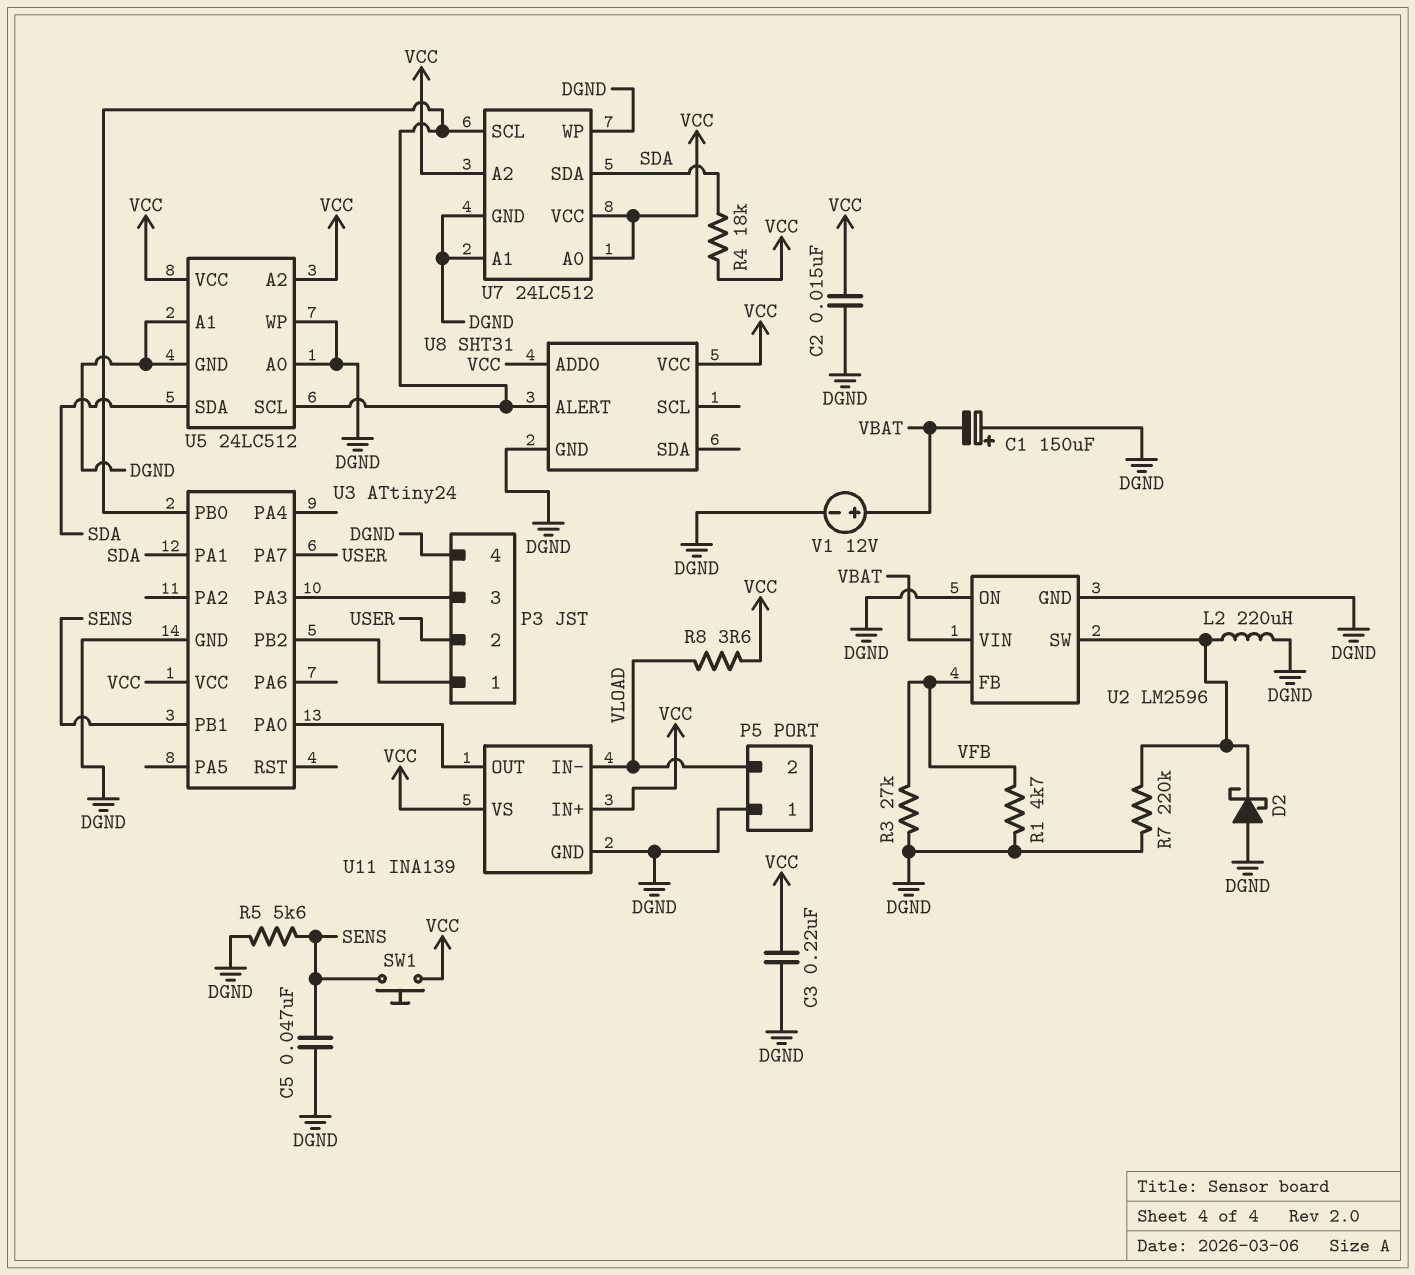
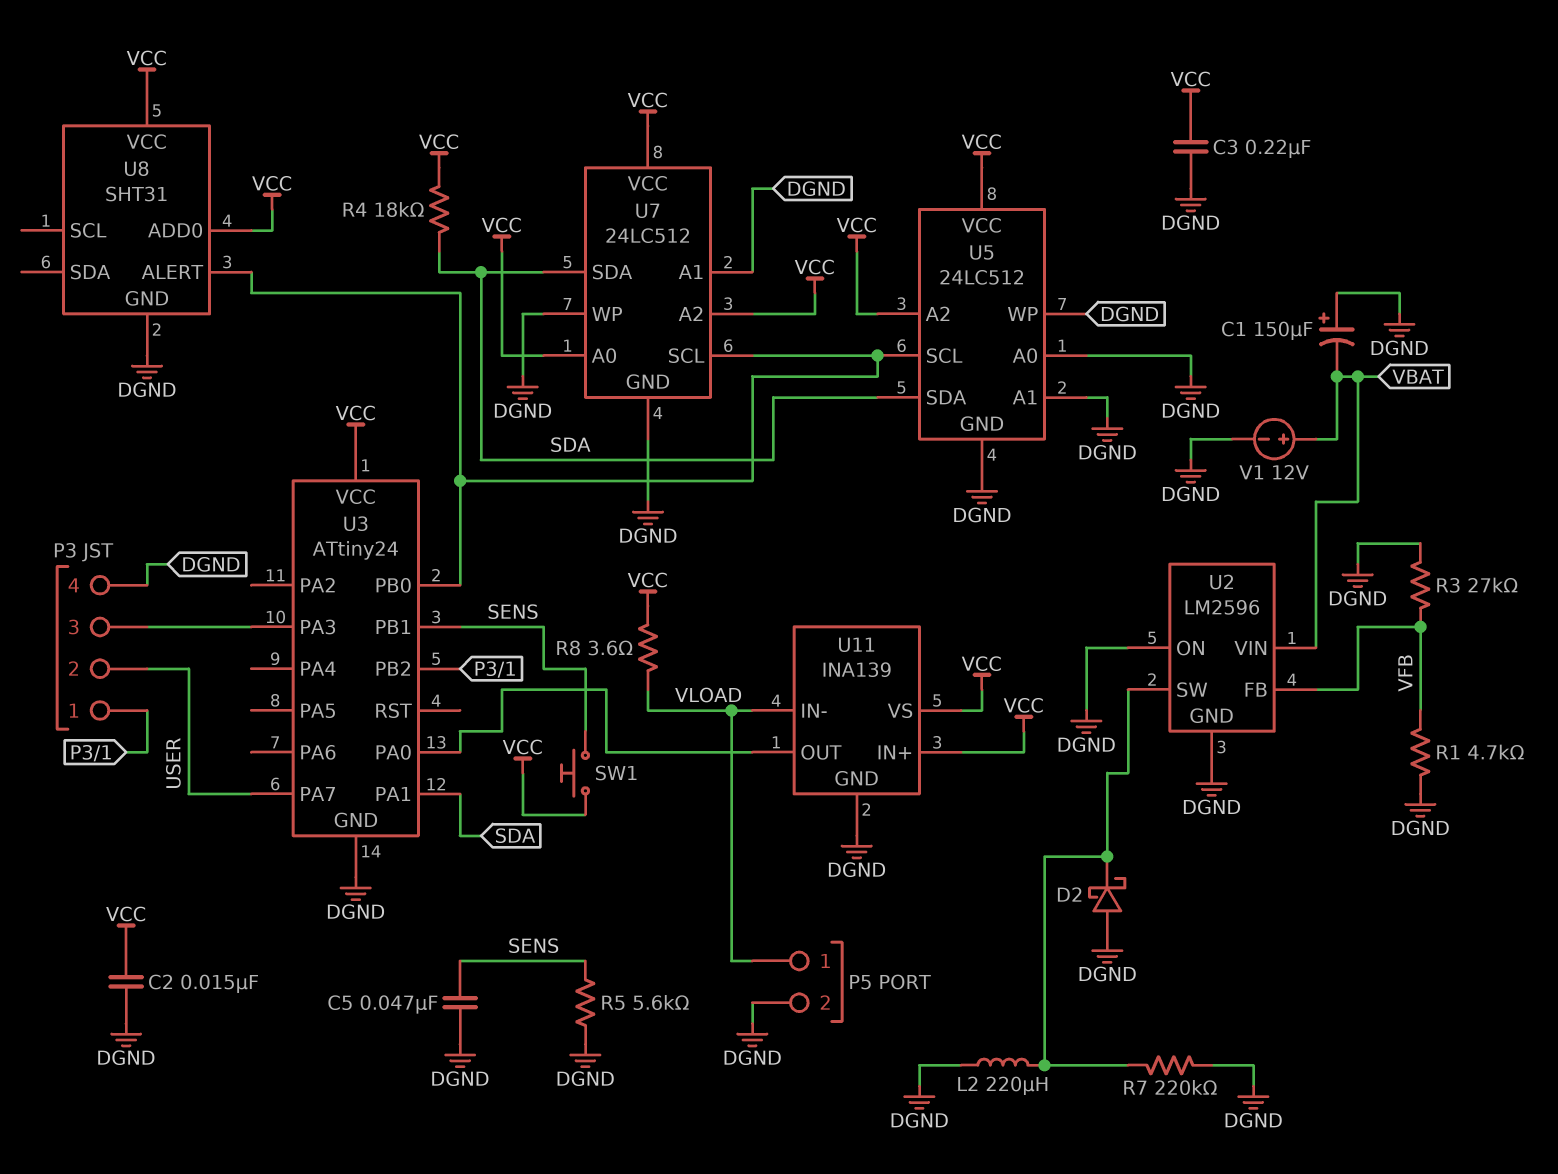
P5 pin 1: DGND -> VLOAD
P5 pin 2: VLOAD -> DGND

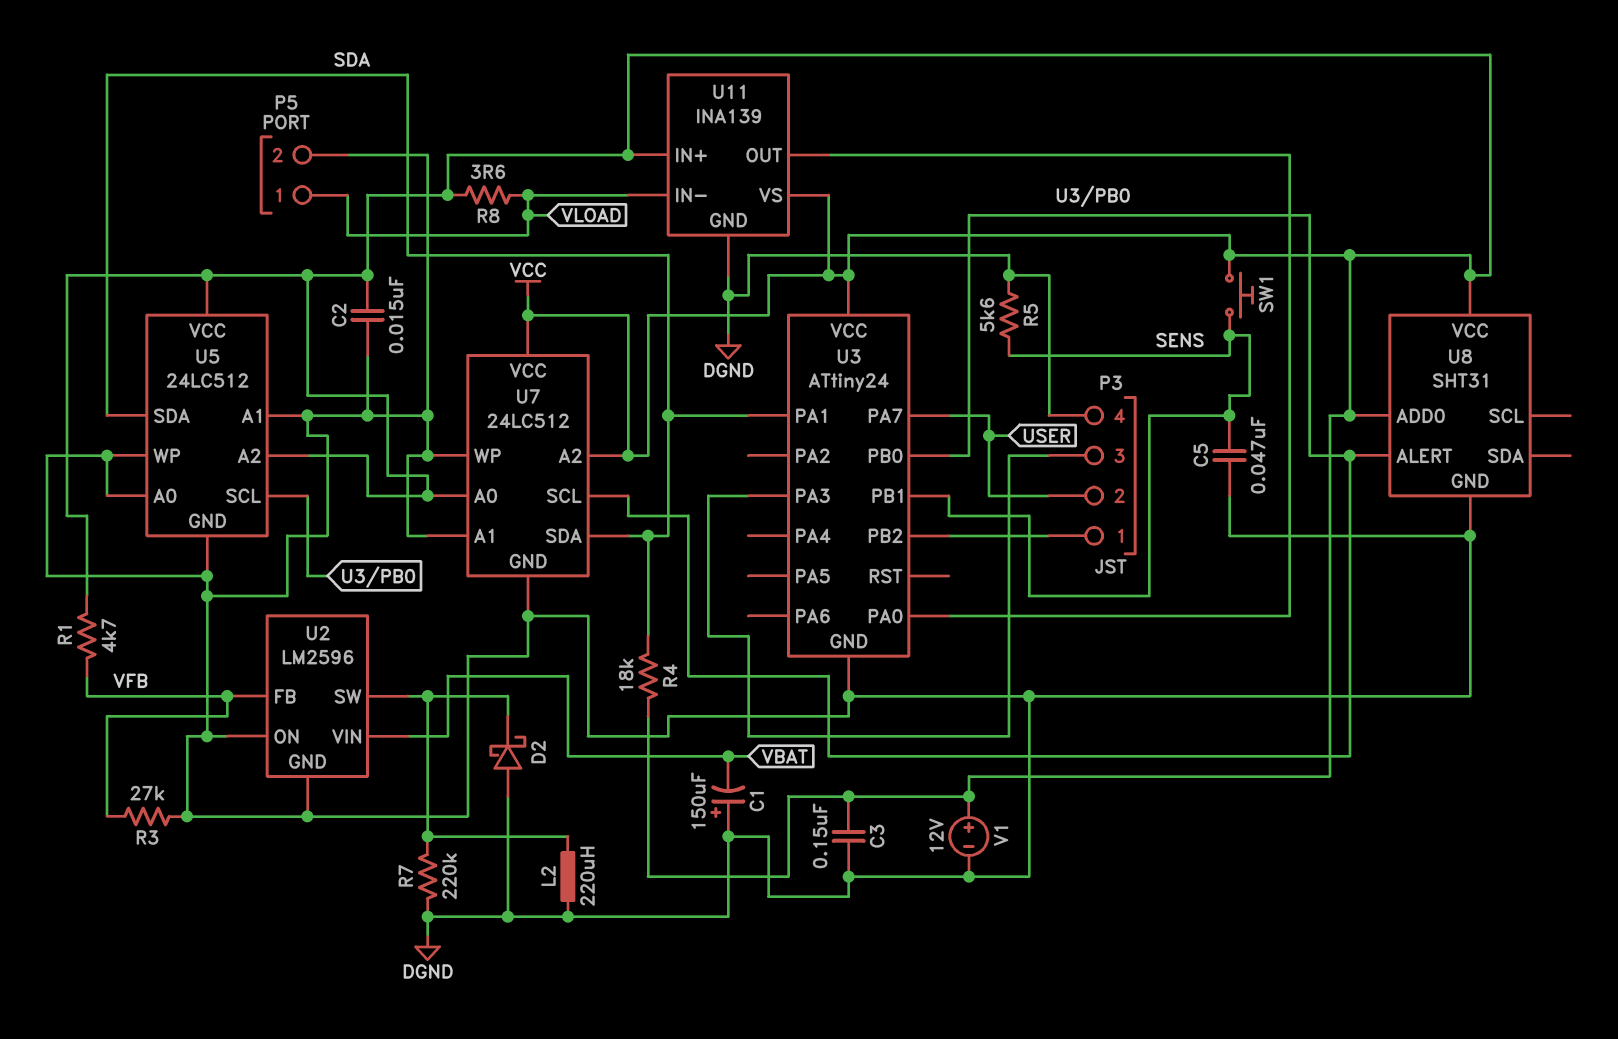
C3: 220nF (DGND, VCC) -> 150nF (DGND, VCC)
R1: 4.7k (DGND, VFB) -> 4.7k (VCC, VFB)
V1: 12V (plus VBAT, minus DGND) -> 12V (plus VCC, minus DGND)

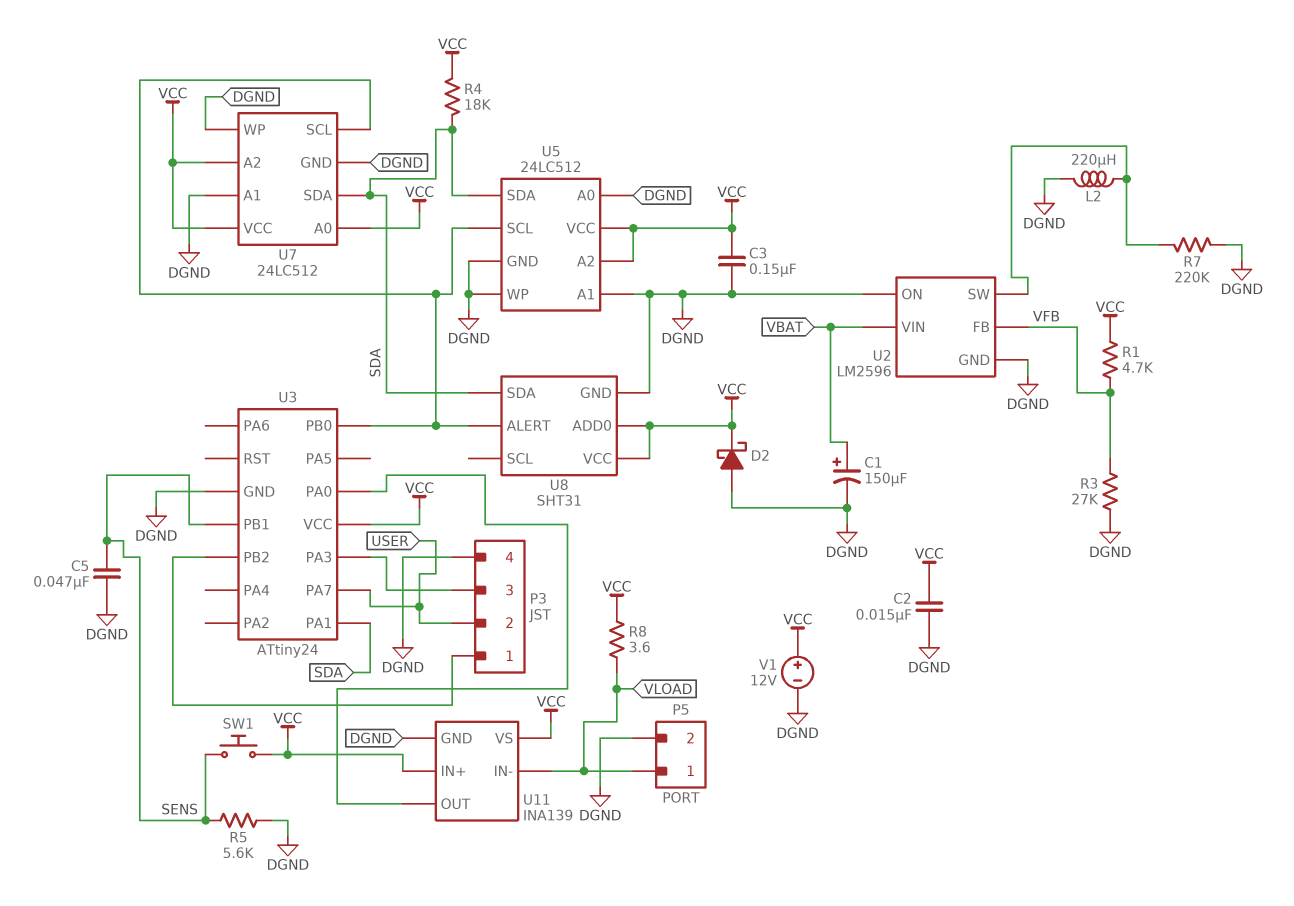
C1: 150uF (plus DGND, minus VBAT) -> 150uF (plus VBAT, minus DGND)
D2: schottky (A DGND, K U2/SW) -> schottky (A DGND, K VCC)
U8 pin SDA: none -> SDA

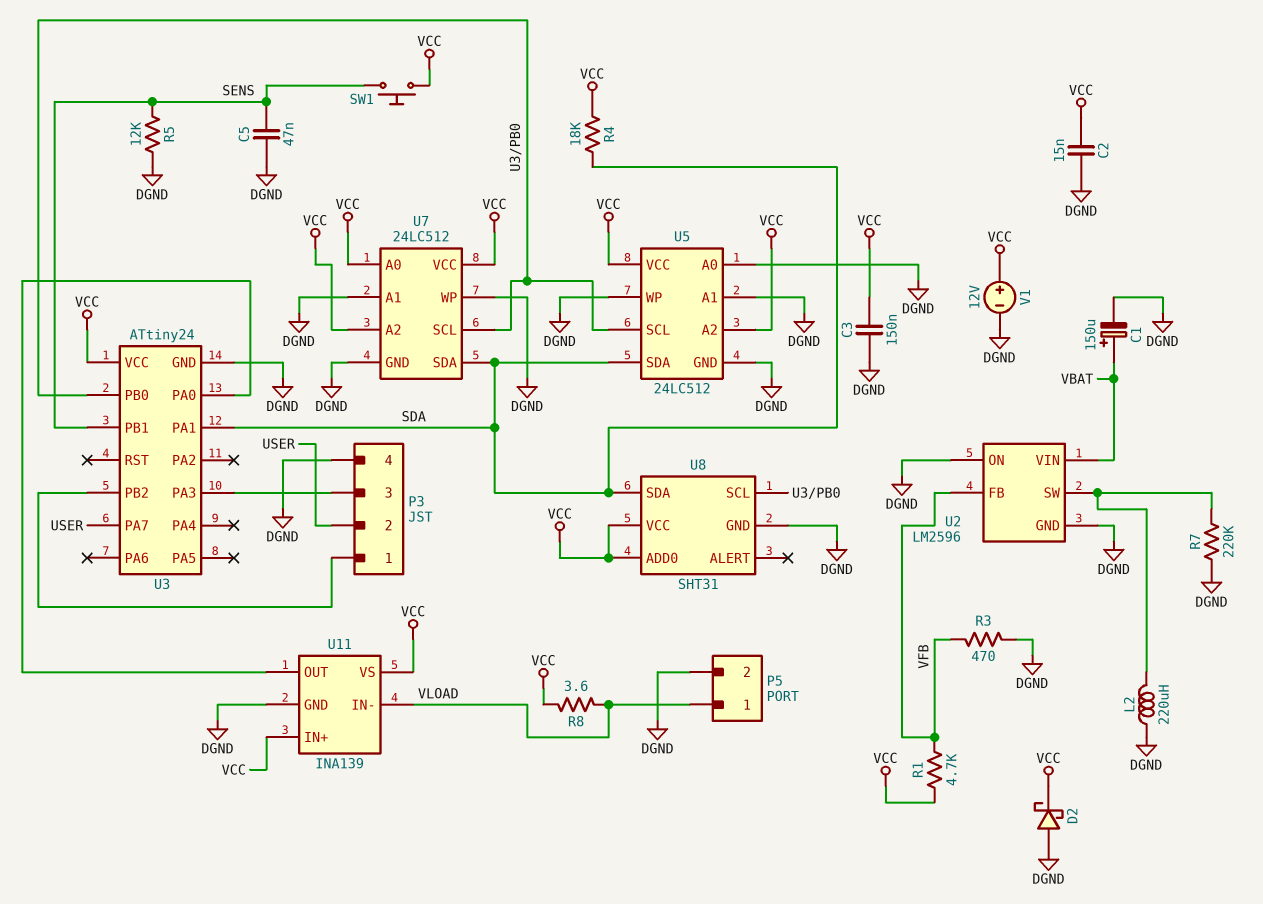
R3: 27k (DGND, VFB) -> 470 (DGND, VFB)
R5: 5.6k (DGND, SENS) -> 12k (DGND, SENS)
U8 pin ALERT: U3/PB0 -> none
U8 pin SCL: none -> U3/PB0

